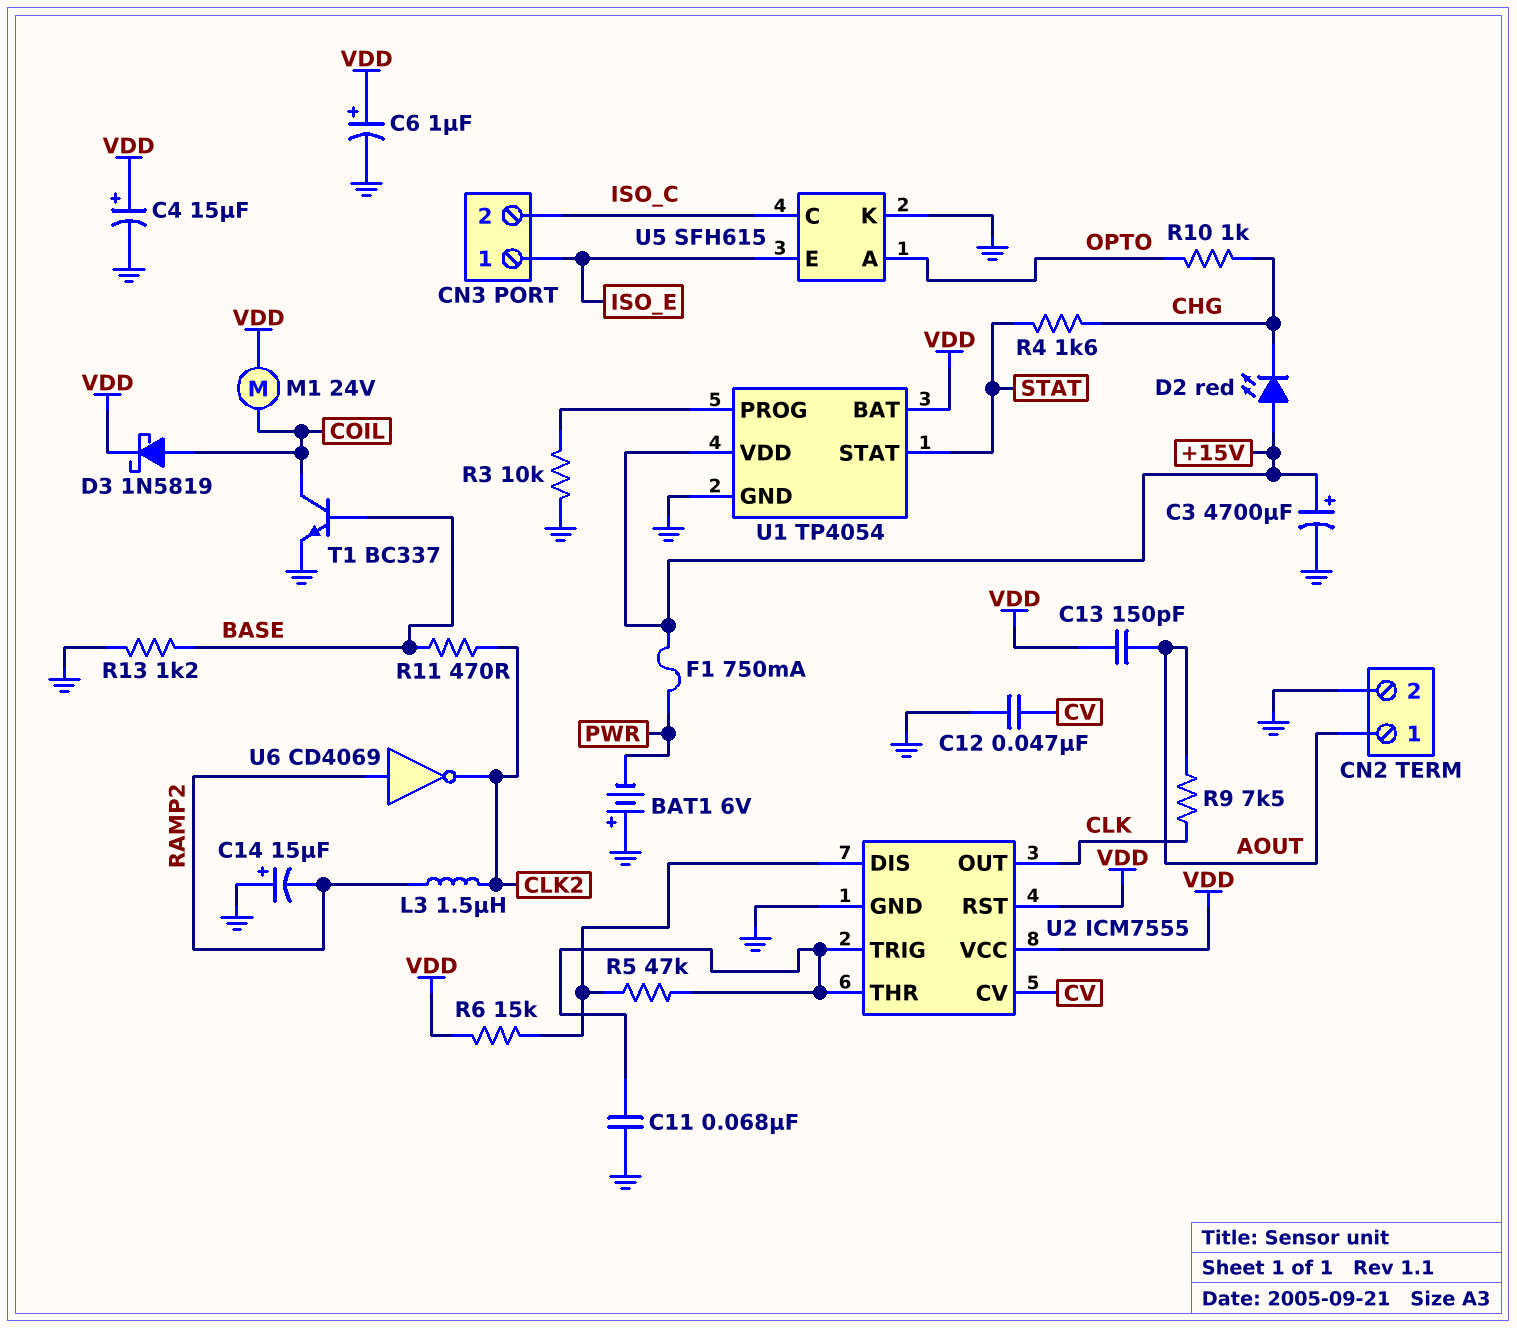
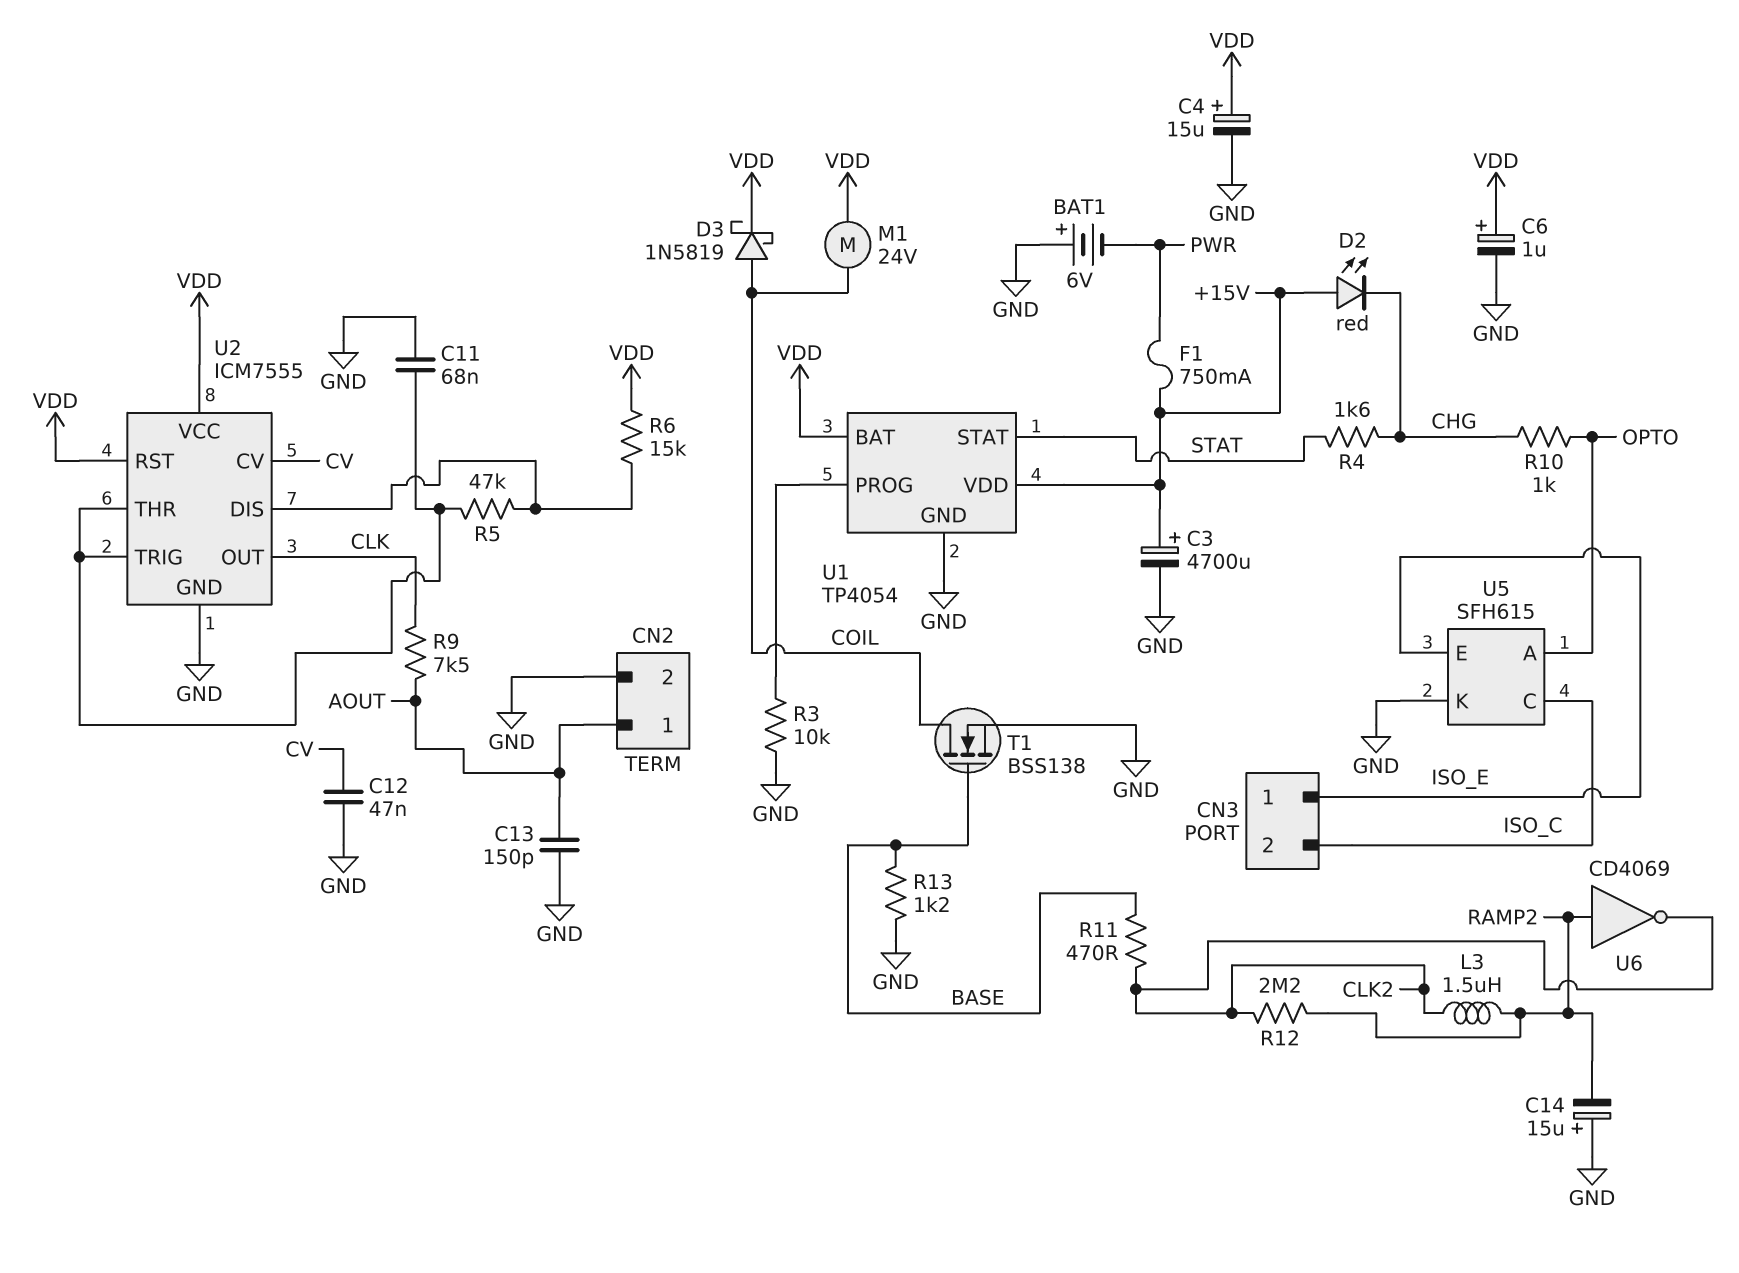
C13: 150pF (AOUT, VDD) -> 150pF (AOUT, GND)
R12: none -> 2.2M (CLK2, RAMP2)
T1: NPN BC337 (B BASE, C COIL, E GND) -> NMOS BSS138 (G BASE, D COIL, S GND)

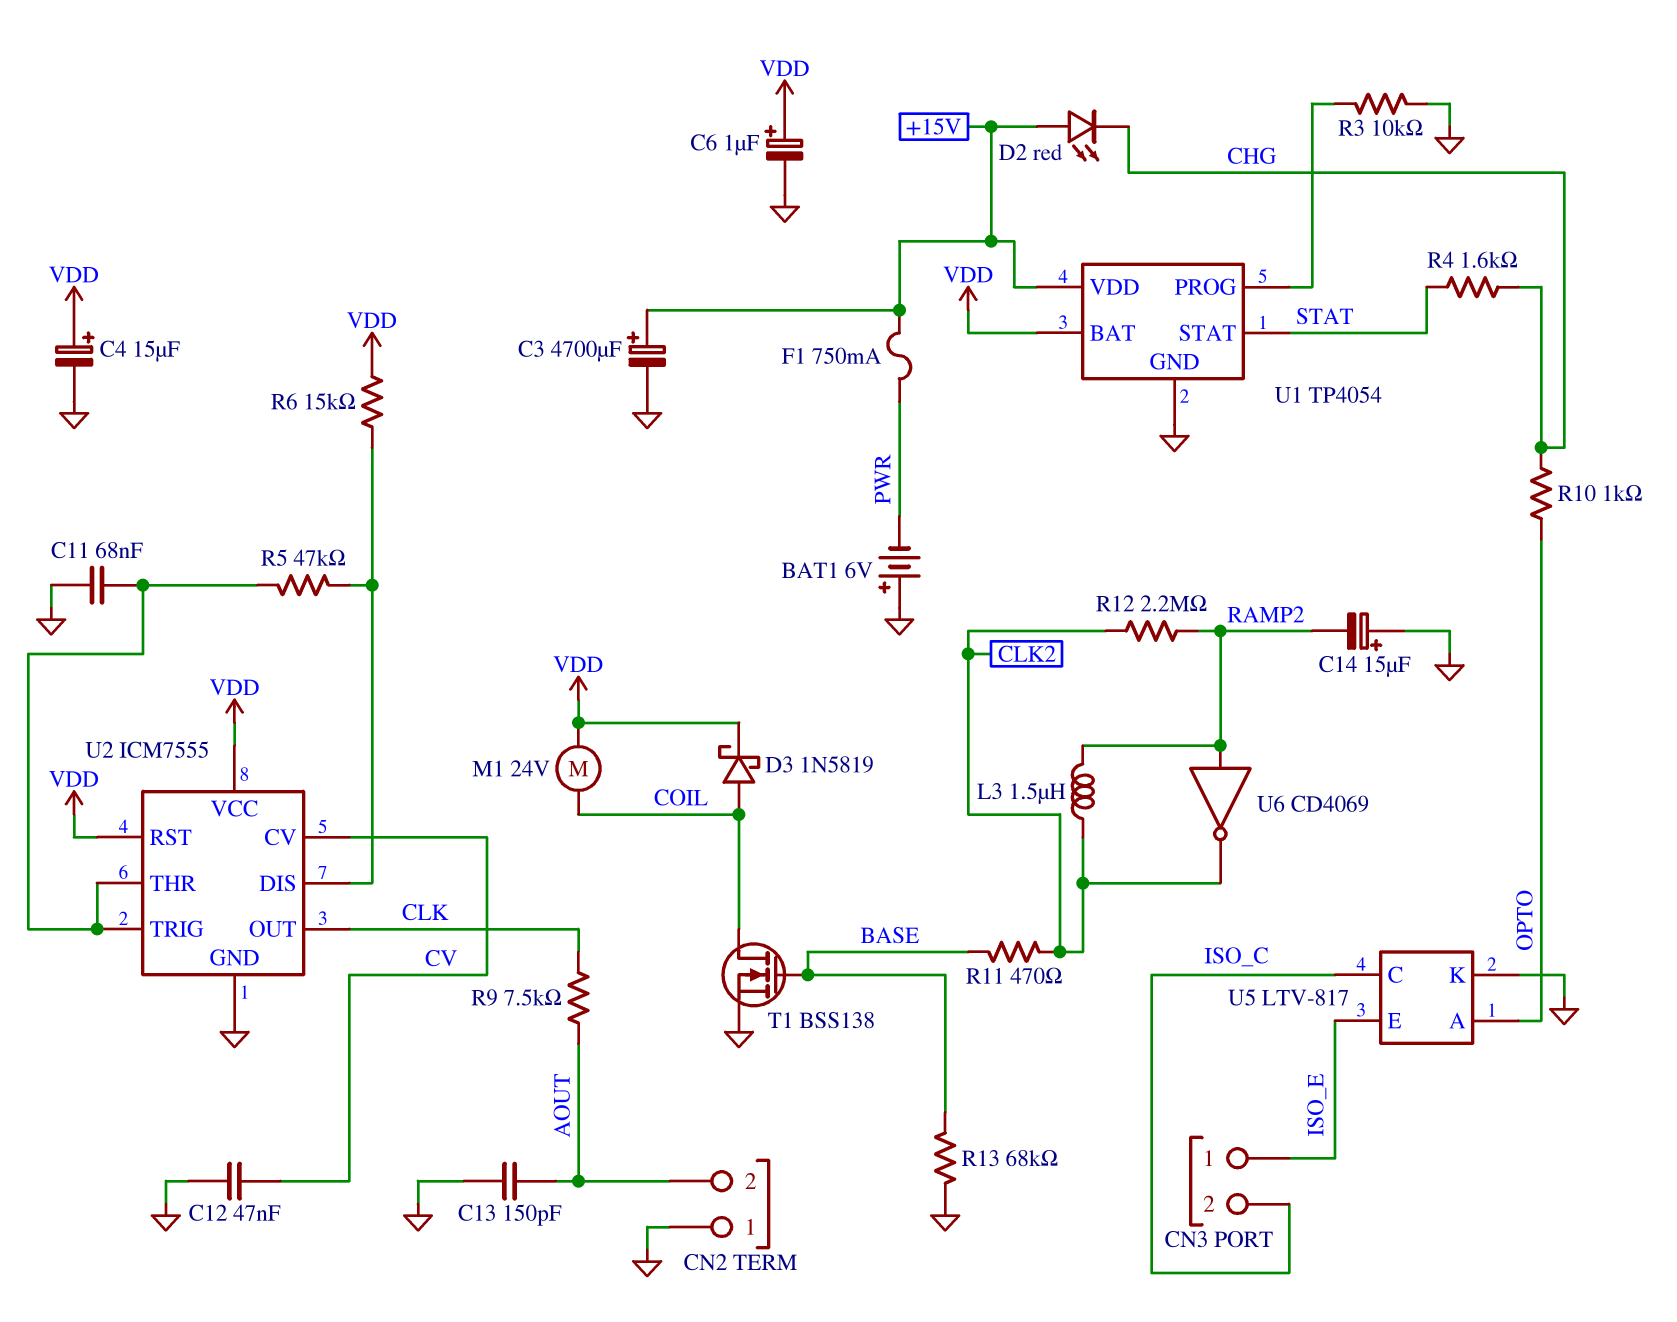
CN2 pin 1: AOUT -> GND
CN2 pin 2: GND -> AOUT
R13: 1.2k (BASE, GND) -> 68k (BASE, GND)
U5: SFH615 -> LTV-817

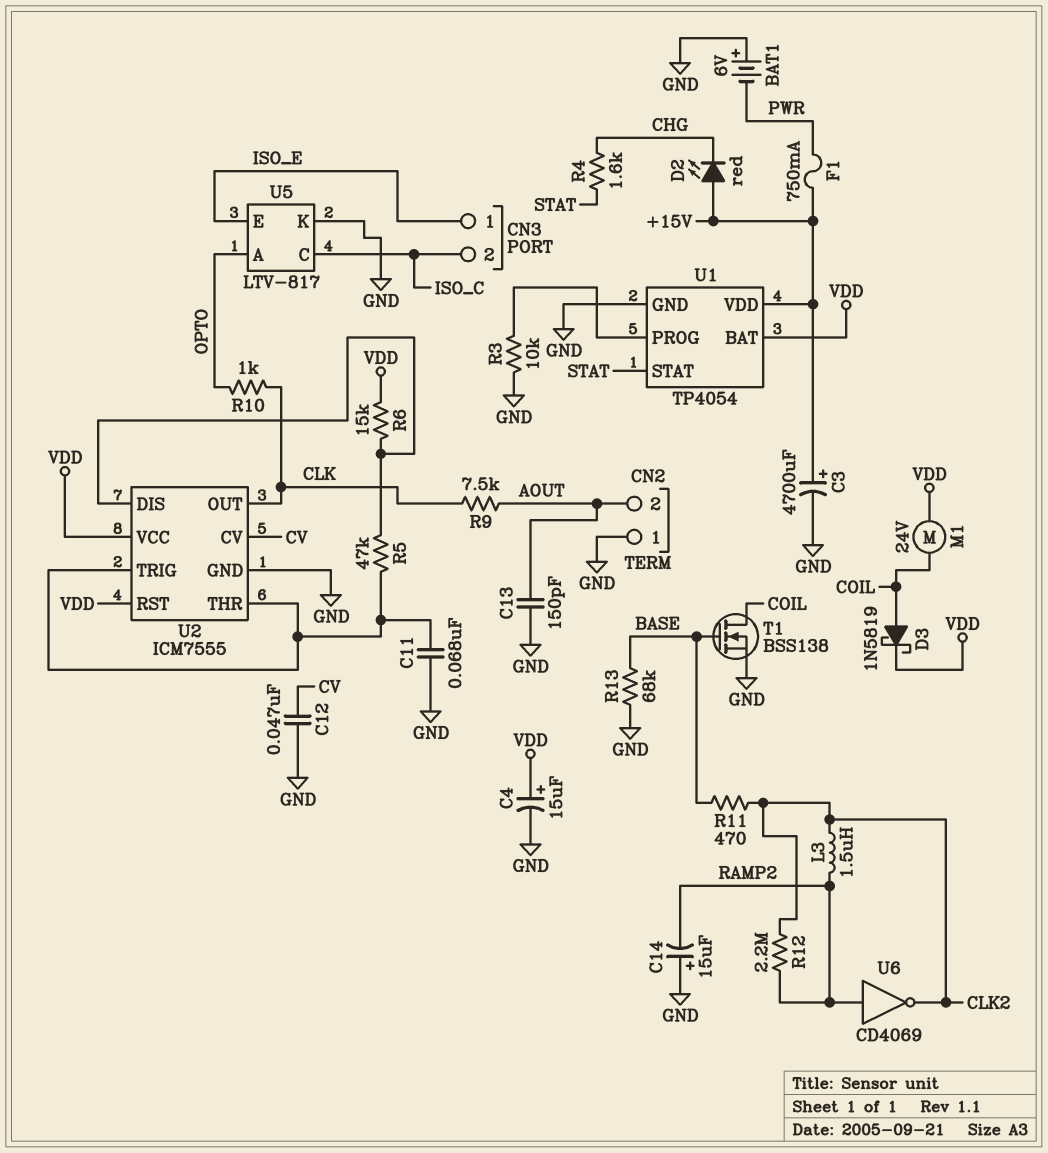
C6: 1uF (plus VDD, minus GND) -> none
R10: 1k (CHG, OPTO) -> 1k (CLK, OPTO)

